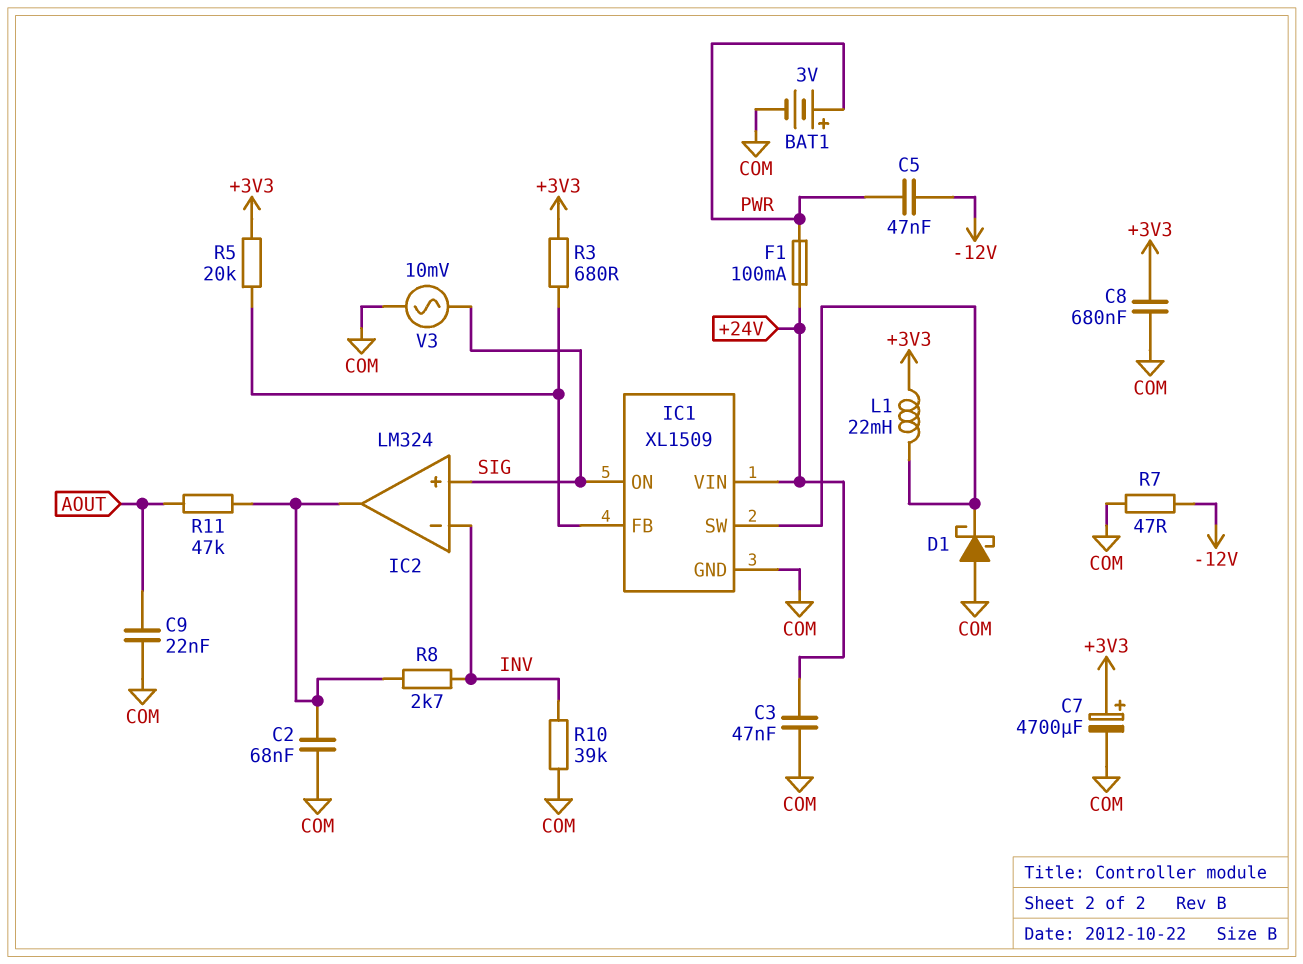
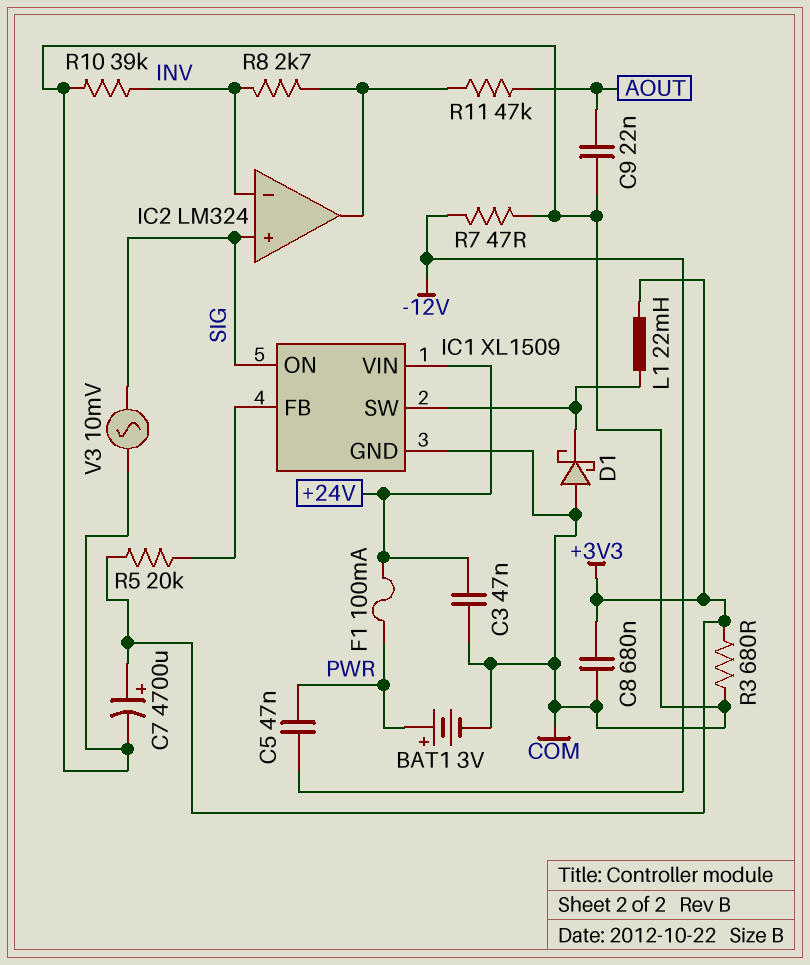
C2: 68nF (COM, IC2/out) -> none
R3: 680 (+3V3, IC1/FB) -> 680 (+3V3, COM)

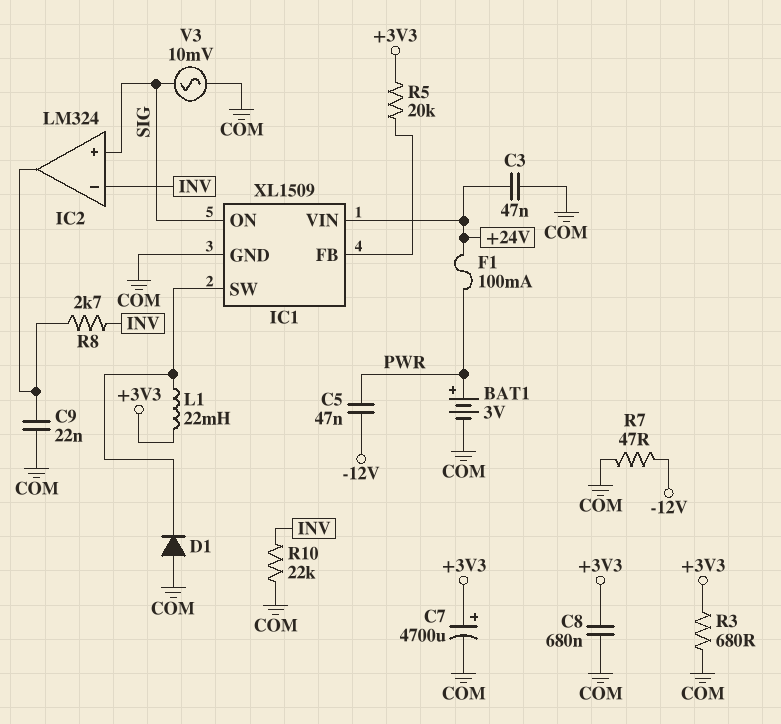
C9: 22nF (AOUT, COM) -> 22nF (COM, IC2/out)
D1: schottky (A COM, K IC1/SW) -> diode (A COM, K IC1/SW)
R10: 39k (COM, INV) -> 22k (COM, INV)
R11: 47k (AOUT, IC2/out) -> none

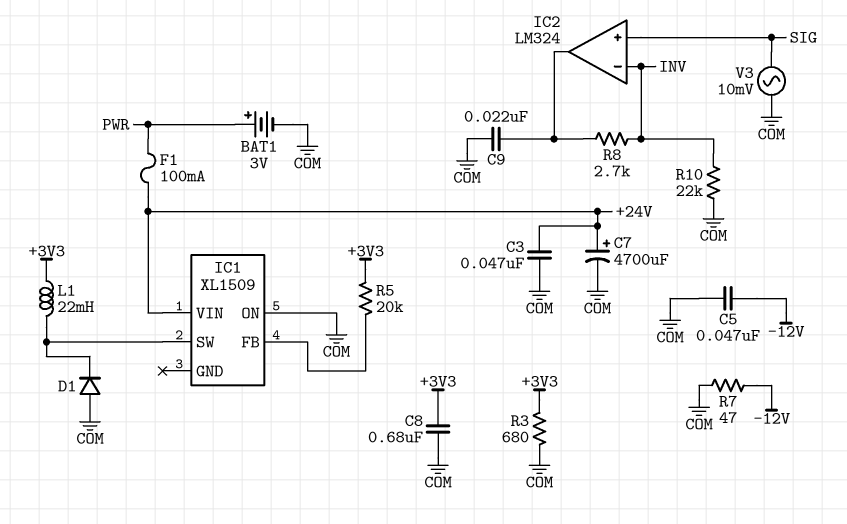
C5: 47nF (-12V, PWR) -> 47nF (-12V, COM)
C7: 4700uF (plus +3V3, minus COM) -> 4700uF (plus +24V, minus COM)
IC1 pin GND: COM -> none
IC1 pin ON: SIG -> COM

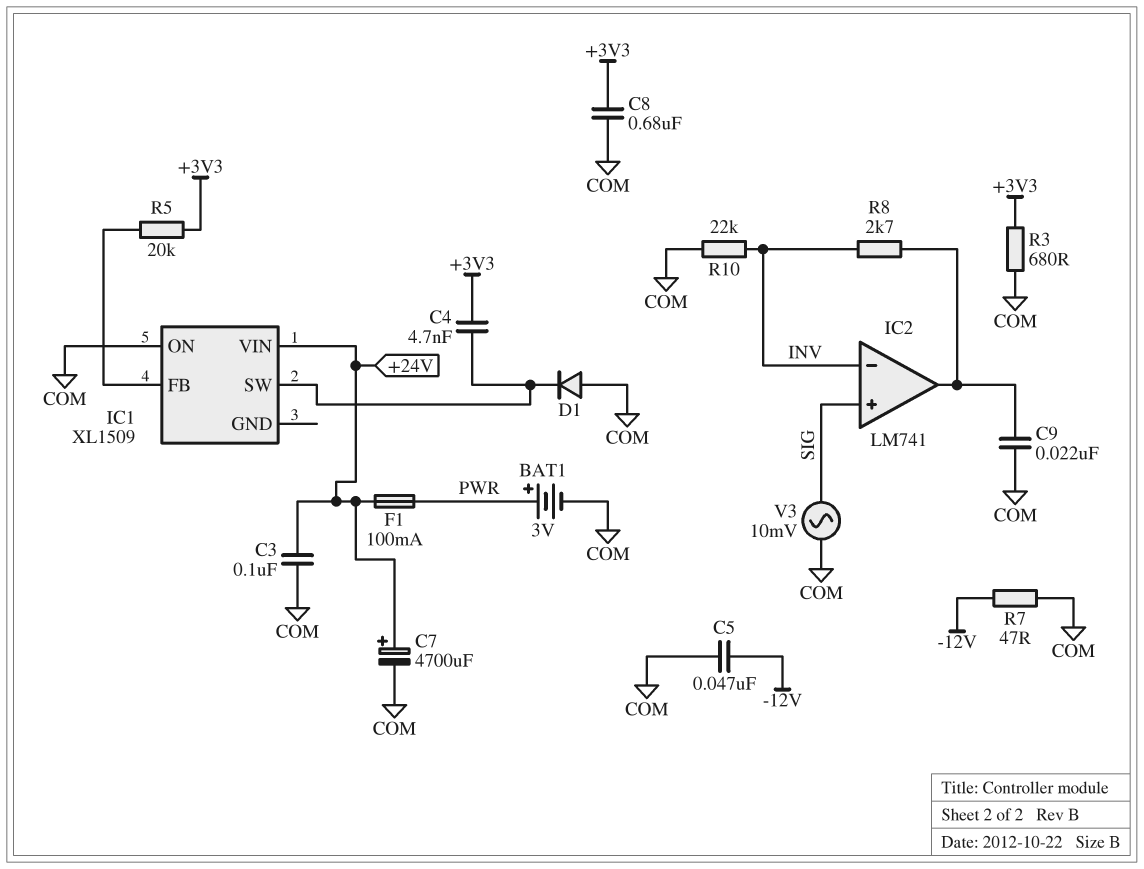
C3: 47nF (+24V, COM) -> 100nF (+24V, COM)
C4: none -> 4.7nF (+3V3, IC1/SW)
IC2: LM324 -> LM741
L1: 22mH (+3V3, IC1/SW) -> none

